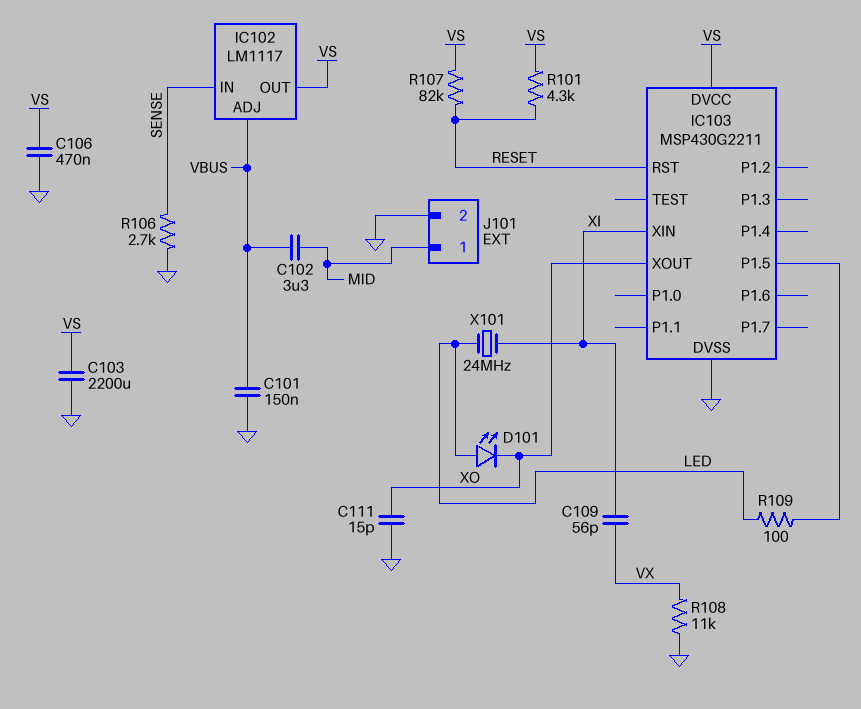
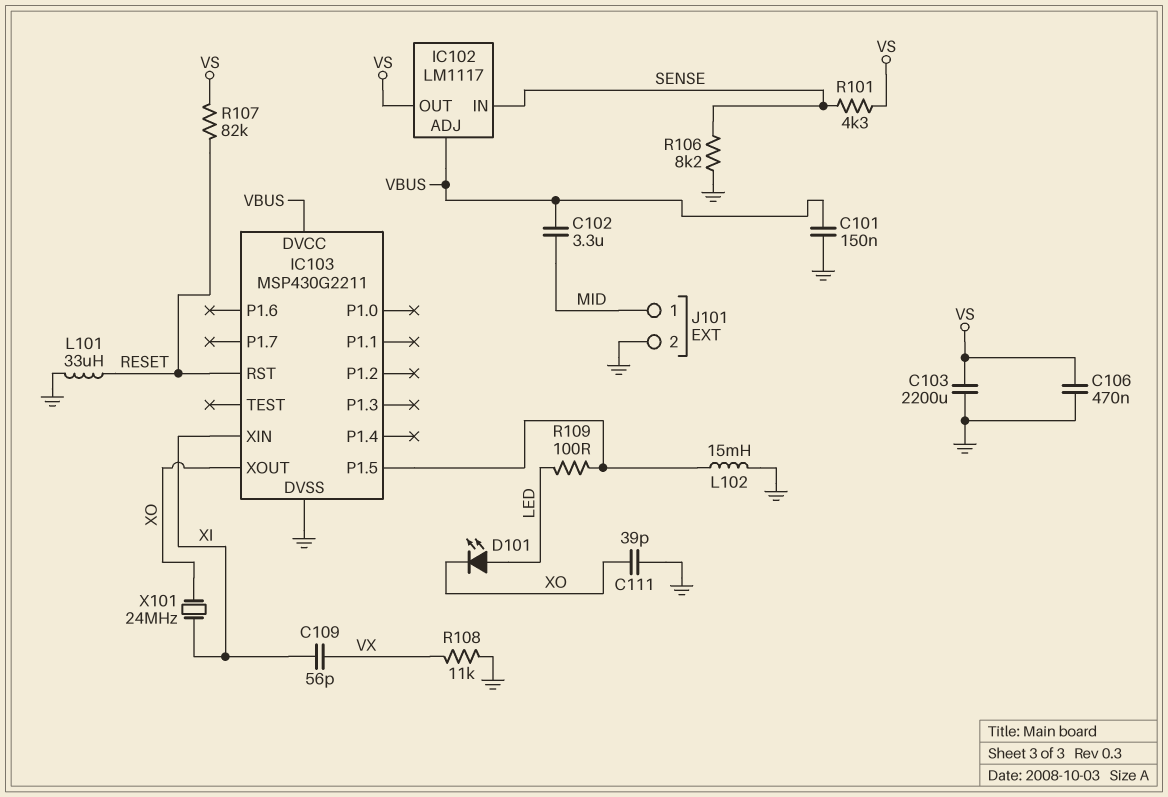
C111: 15pF (GND, XO) -> 39pF (GND, XO)
IC103 pin DVCC: VS -> VBUS
L101: none -> 33uH (GND, RESET)
L102: none -> 15mH (GND, IC103/P1.5)
R101: 4.3k (RESET, VS) -> 4.3k (SENSE, VS)
R106: 2.7k (GND, SENSE) -> 8.2k (GND, SENSE)
X101: 24MHz (LED, XI) -> 24MHz (XI, XO)

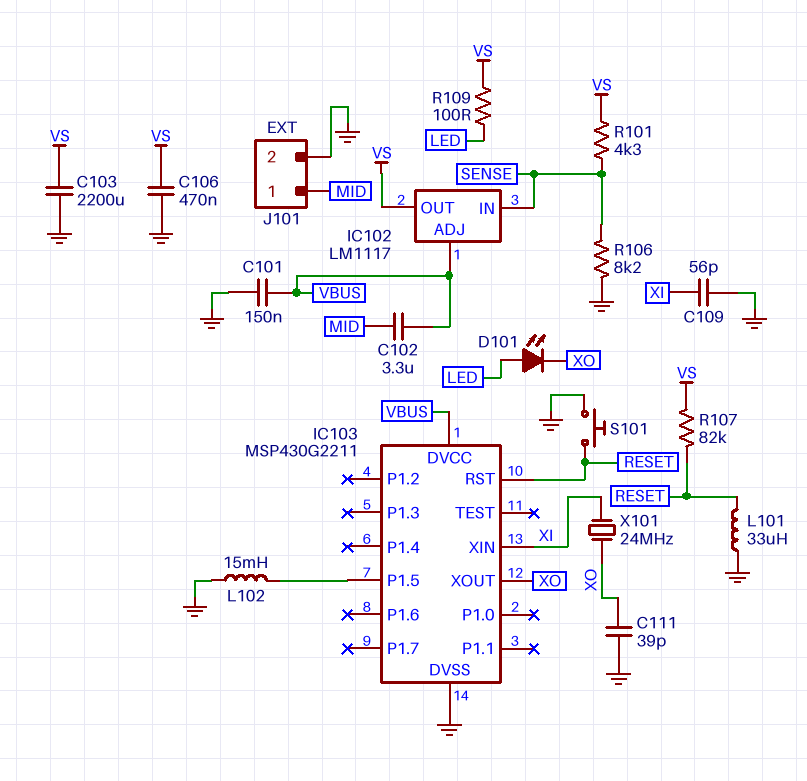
C109: 56pF (VX, XI) -> 56pF (GND, XI)
R108: 11k (GND, VX) -> none
R109: 100 (IC103/P1.5, LED) -> 100 (LED, VS)
S101: none -> button (GND, RESET)

